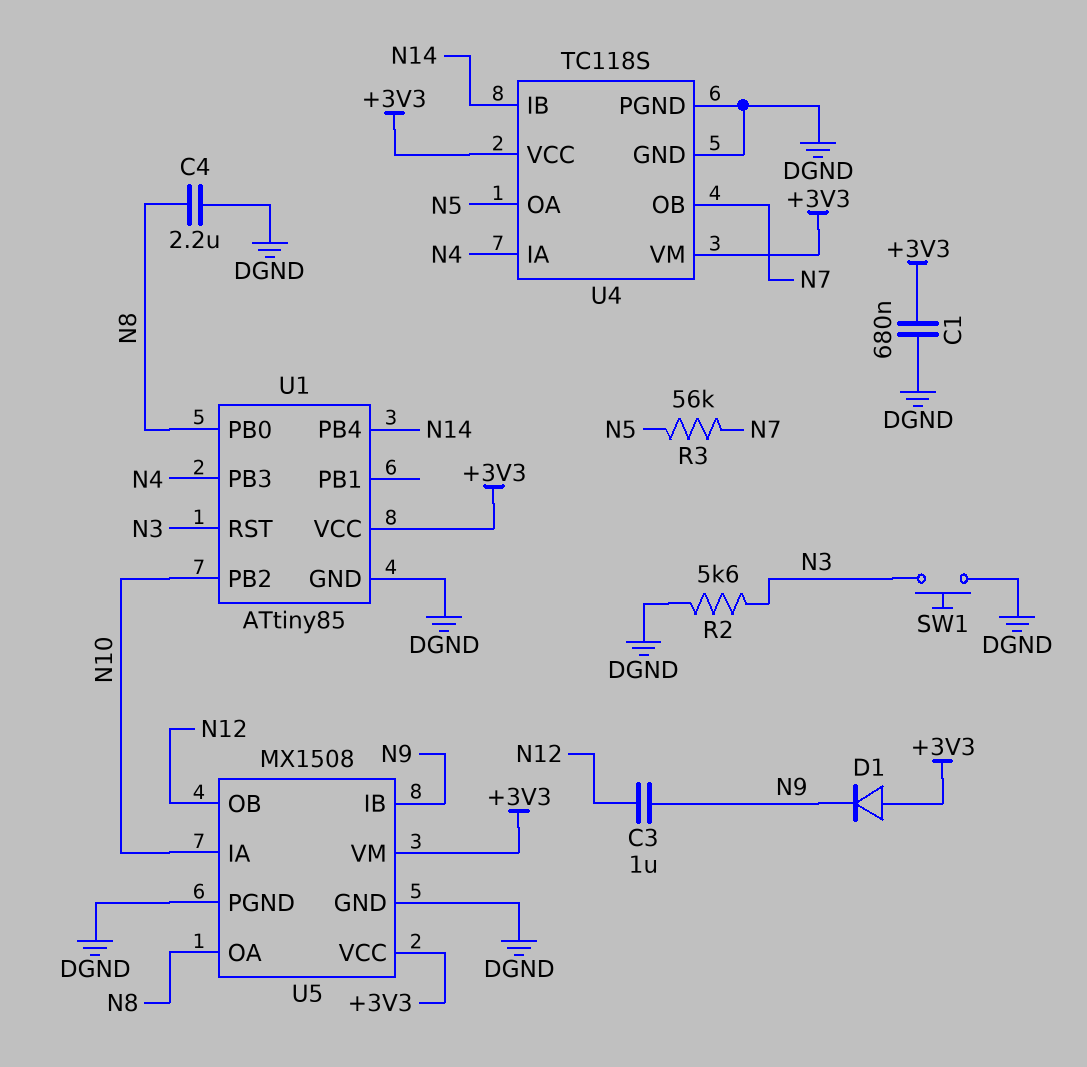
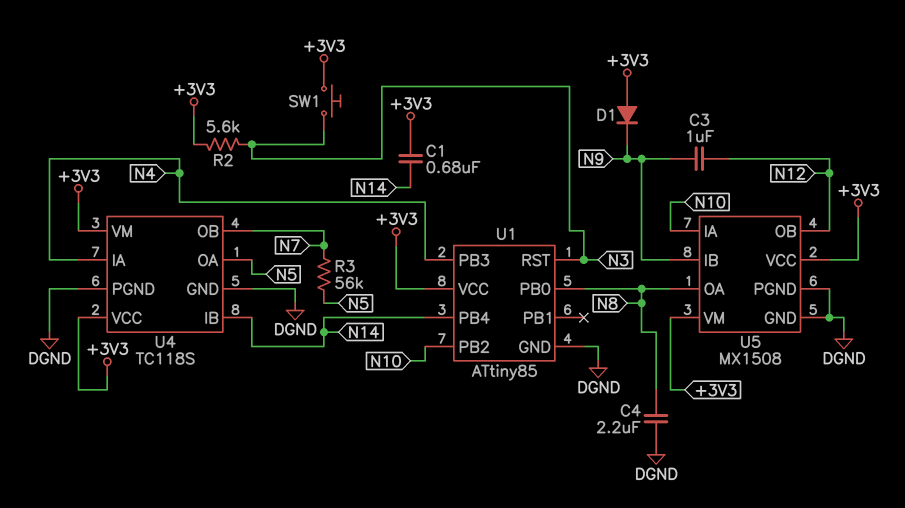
C1: 680nF (+3V3, DGND) -> 680nF (+3V3, N14)
R2: 5.6k (DGND, N3) -> 5.6k (+3V3, N3)
SW1: button (DGND, N3) -> button (+3V3, N3)

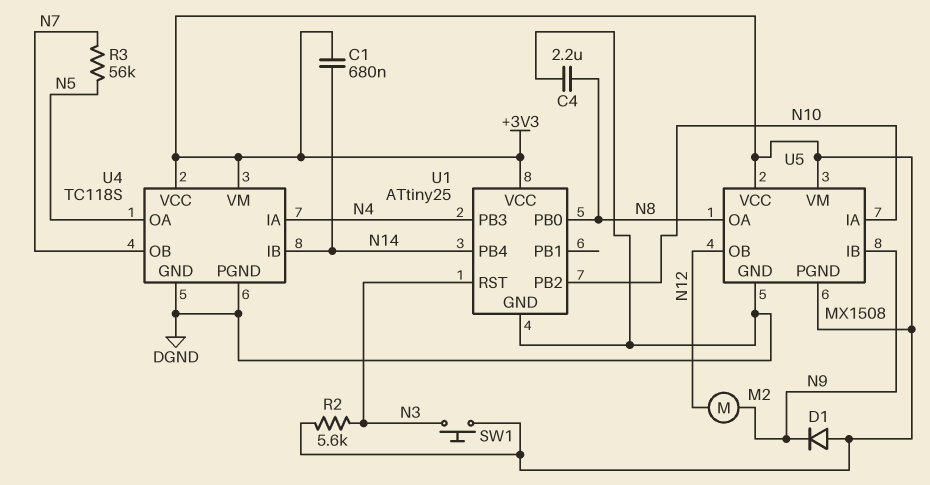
C3: 1uF (N9, N12) -> none
M2: none -> motor (N9, N12)
U1: ATtiny85 -> ATtiny25
U5 pin PGND: DGND -> +3V3

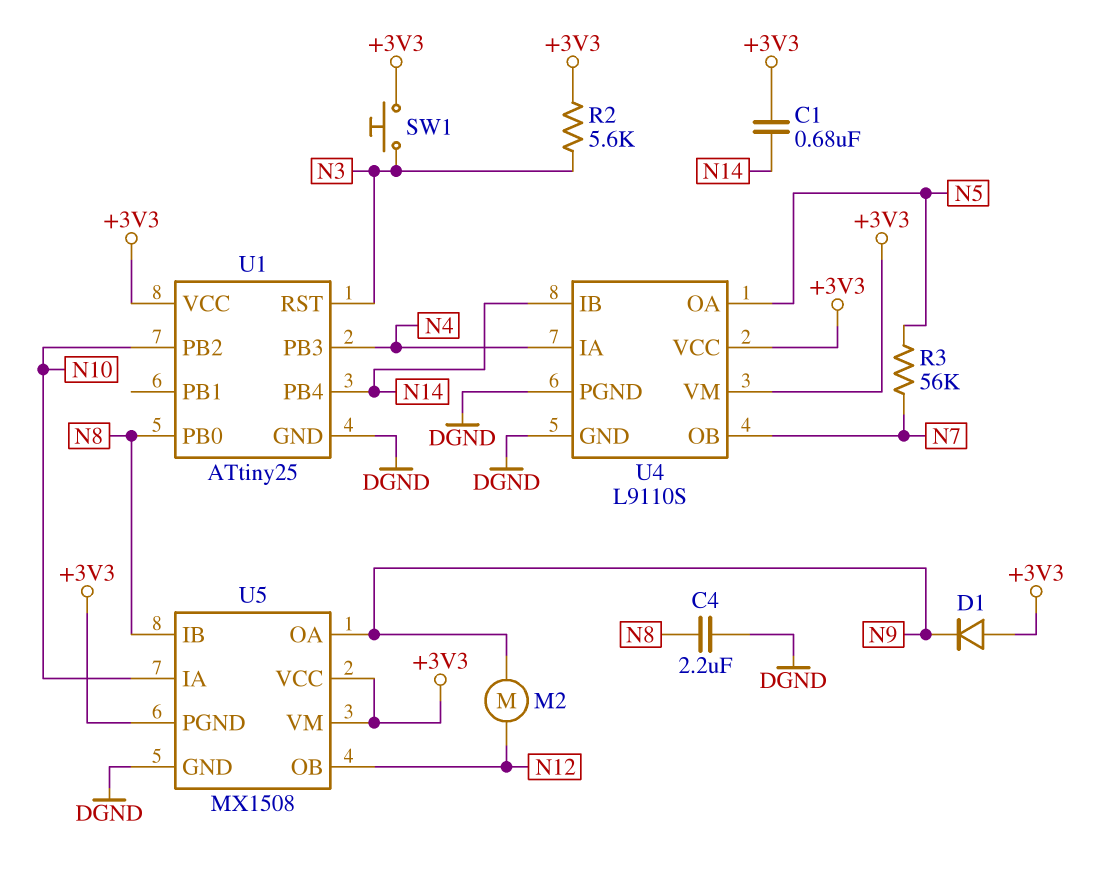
U4: TC118S -> L9110S
U5 pin IB: N9 -> N8
U5 pin OA: N8 -> N9

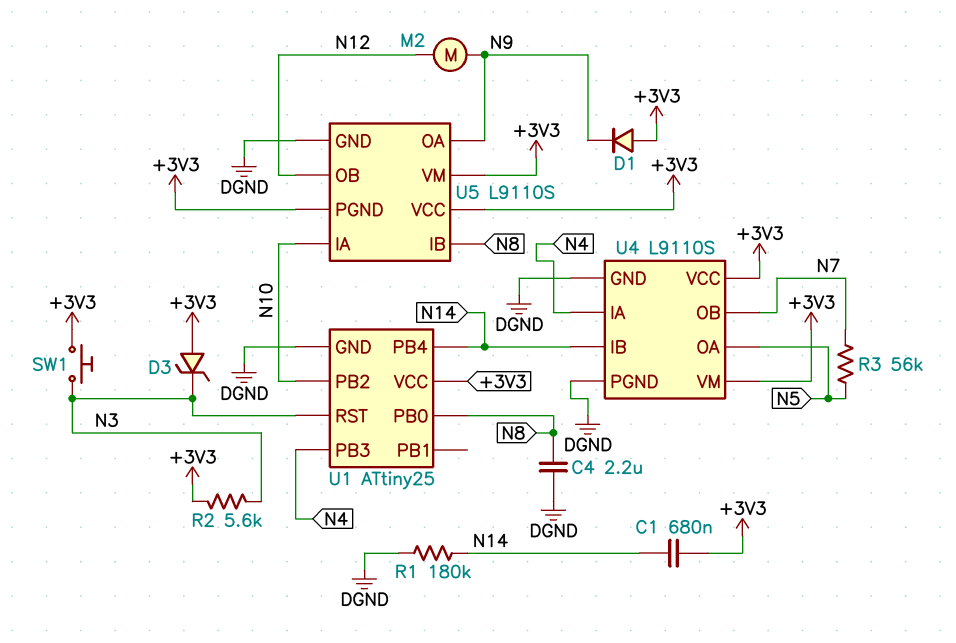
D3: none -> zener (A +3V3, K N3)
R1: none -> 180k (DGND, N14)
U5: MX1508 -> L9110S

